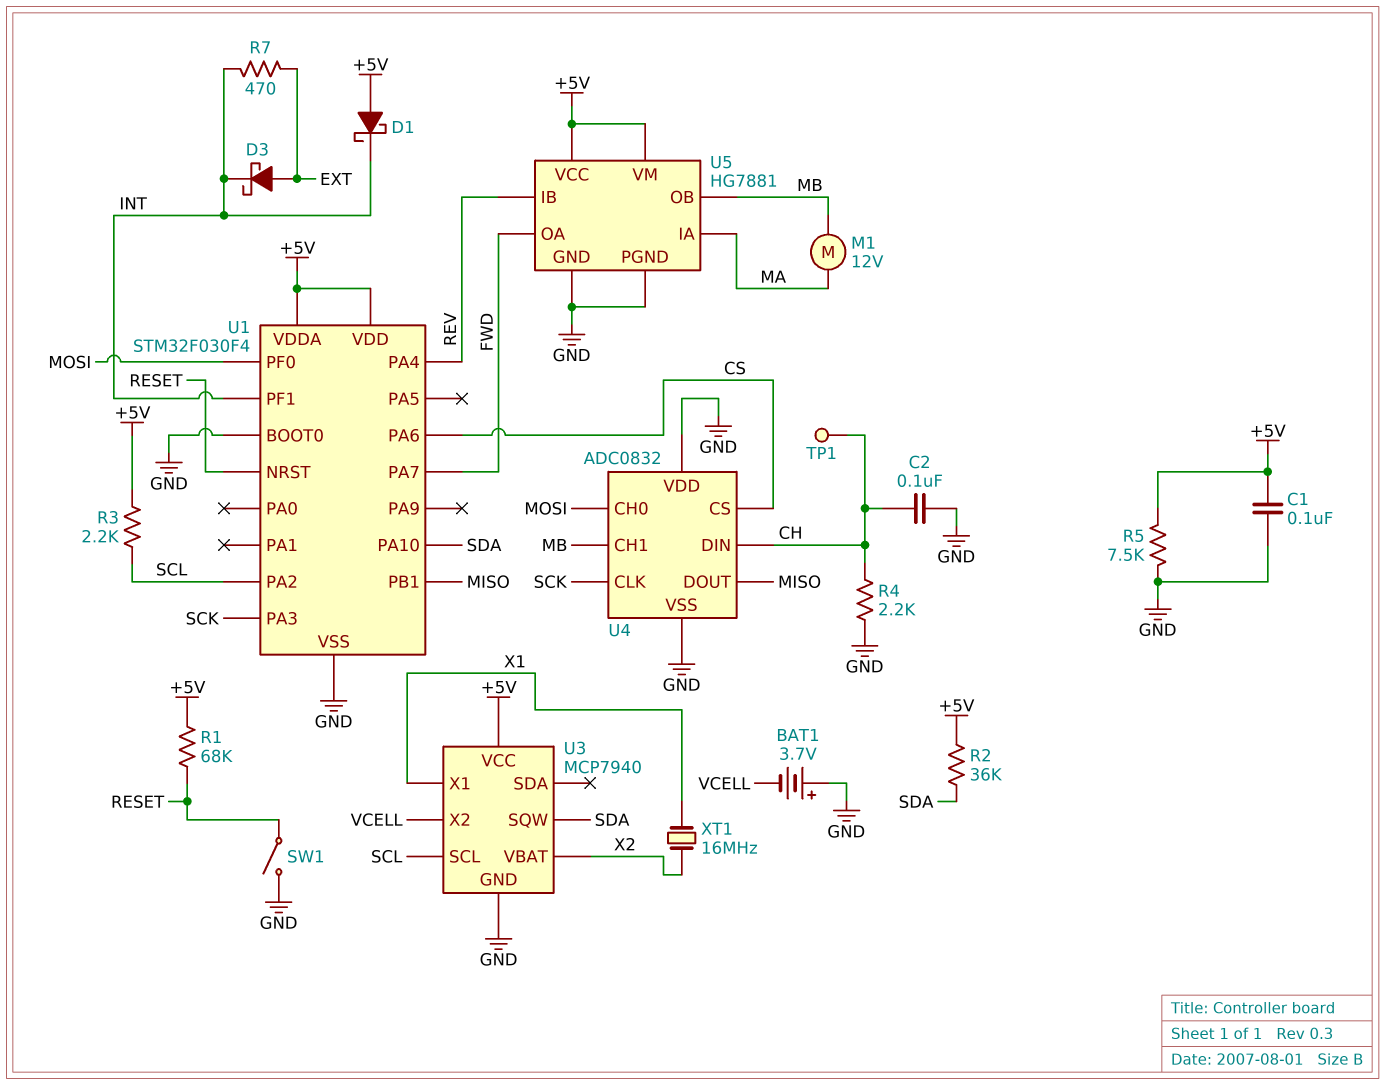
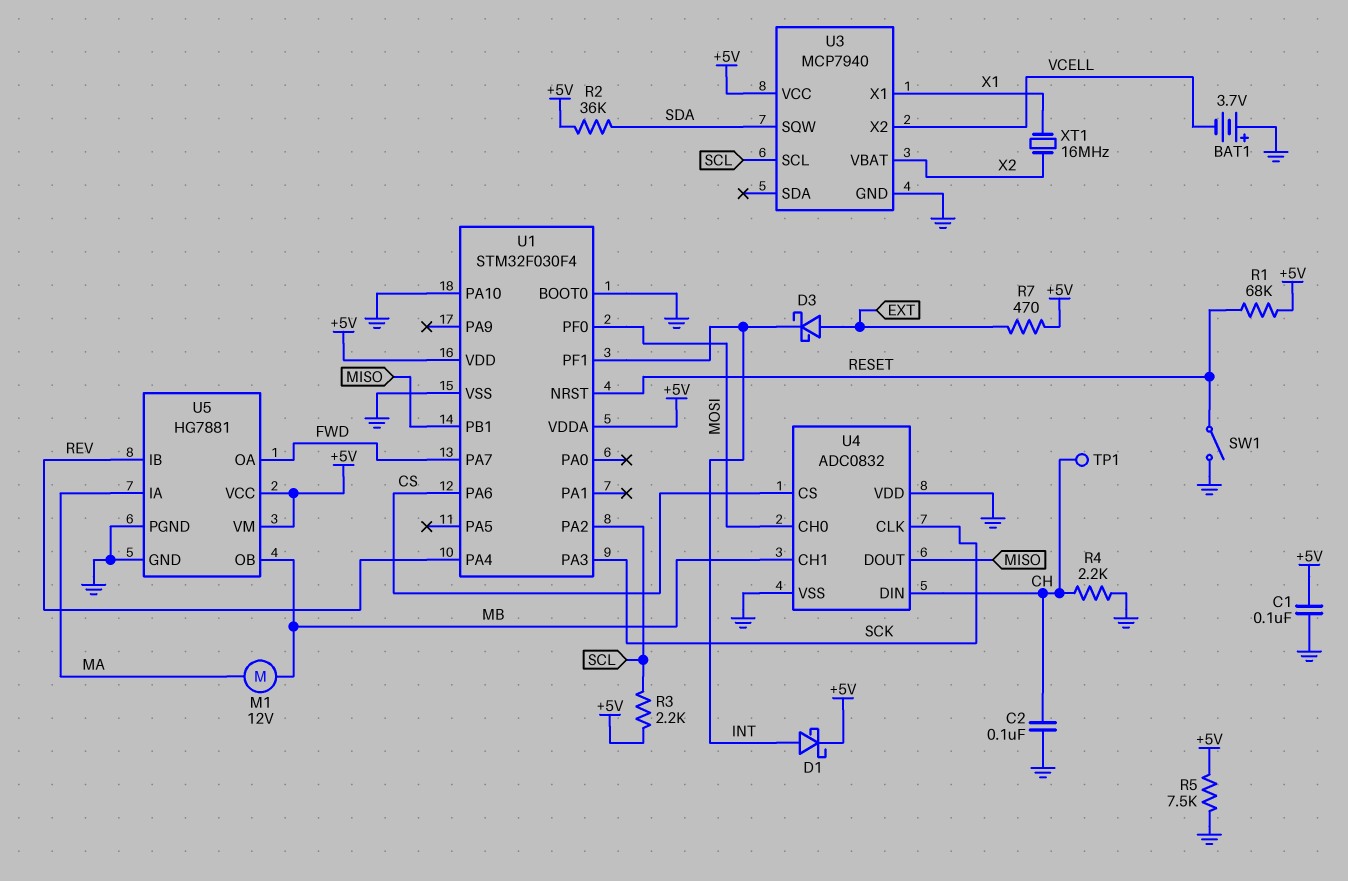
D1: schottky (A +5V, K INT) -> schottky (A INT, K +5V)
R7: 470 (EXT, INT) -> 470 (+5V, EXT)
U1 pin PA10: SDA -> GND

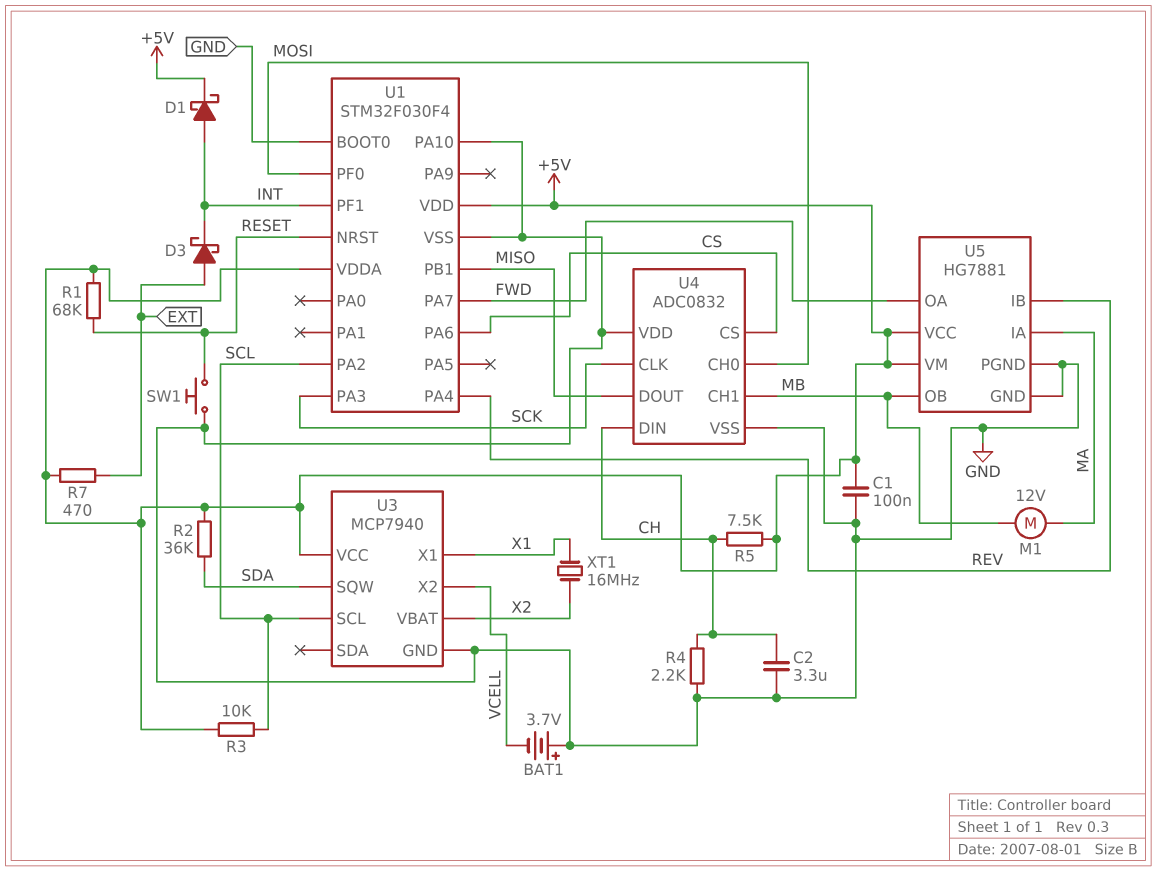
C2: 100nF (CH, GND) -> 3.3uF (CH, GND)
R3: 2.2k (+5V, SCL) -> 10k (+5V, SCL)
R5: 7.5k (+5V, GND) -> 7.5k (+5V, CH)
SW1: switch (GND, RESET) -> button (GND, RESET)
TP1: test point (CH) -> none

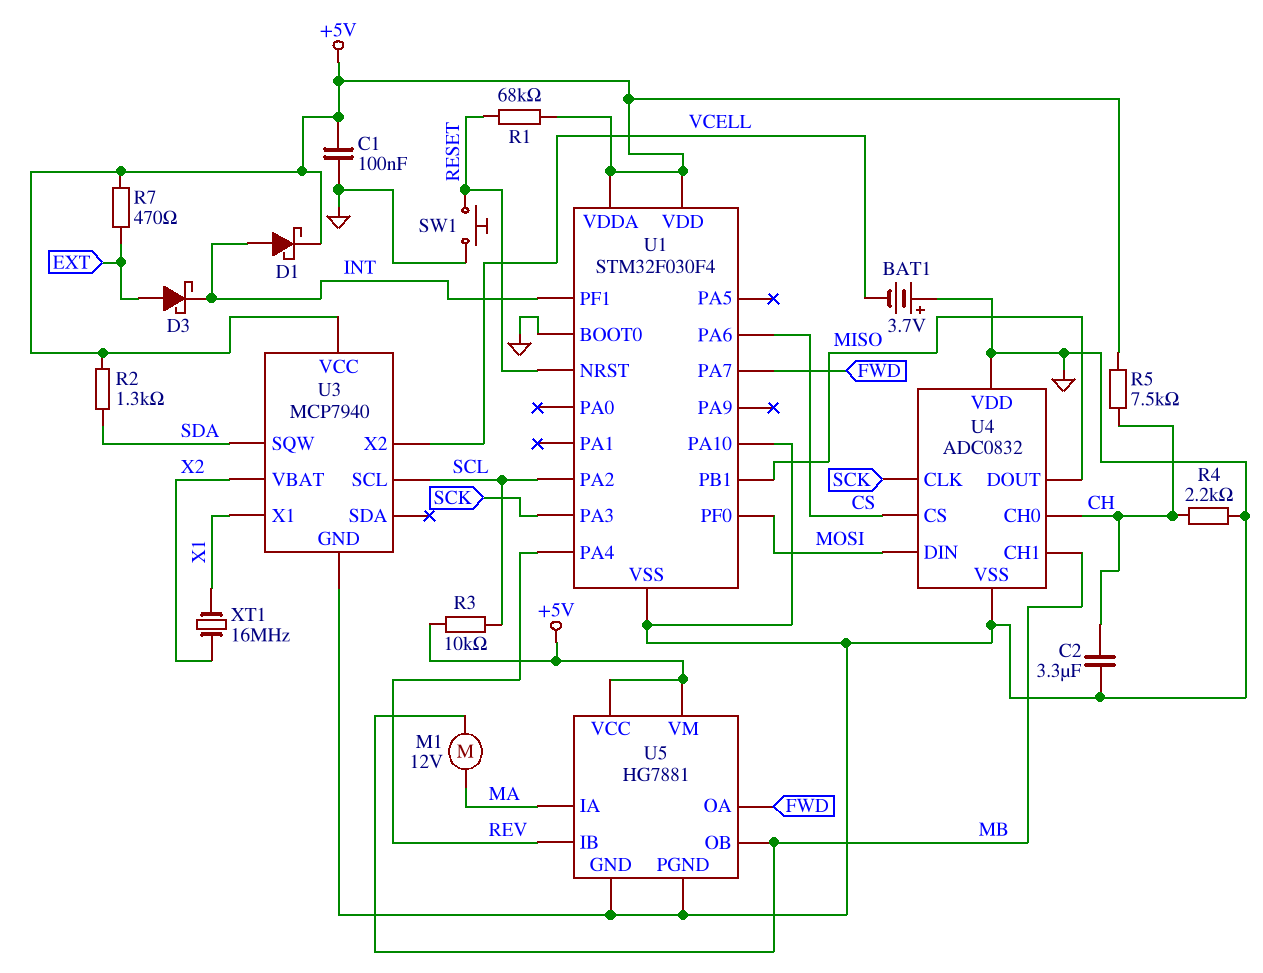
R2: 36k (+5V, SDA) -> 1.3k (+5V, SDA)
U4 pin CH0: MOSI -> CH
U4 pin DIN: CH -> MOSI

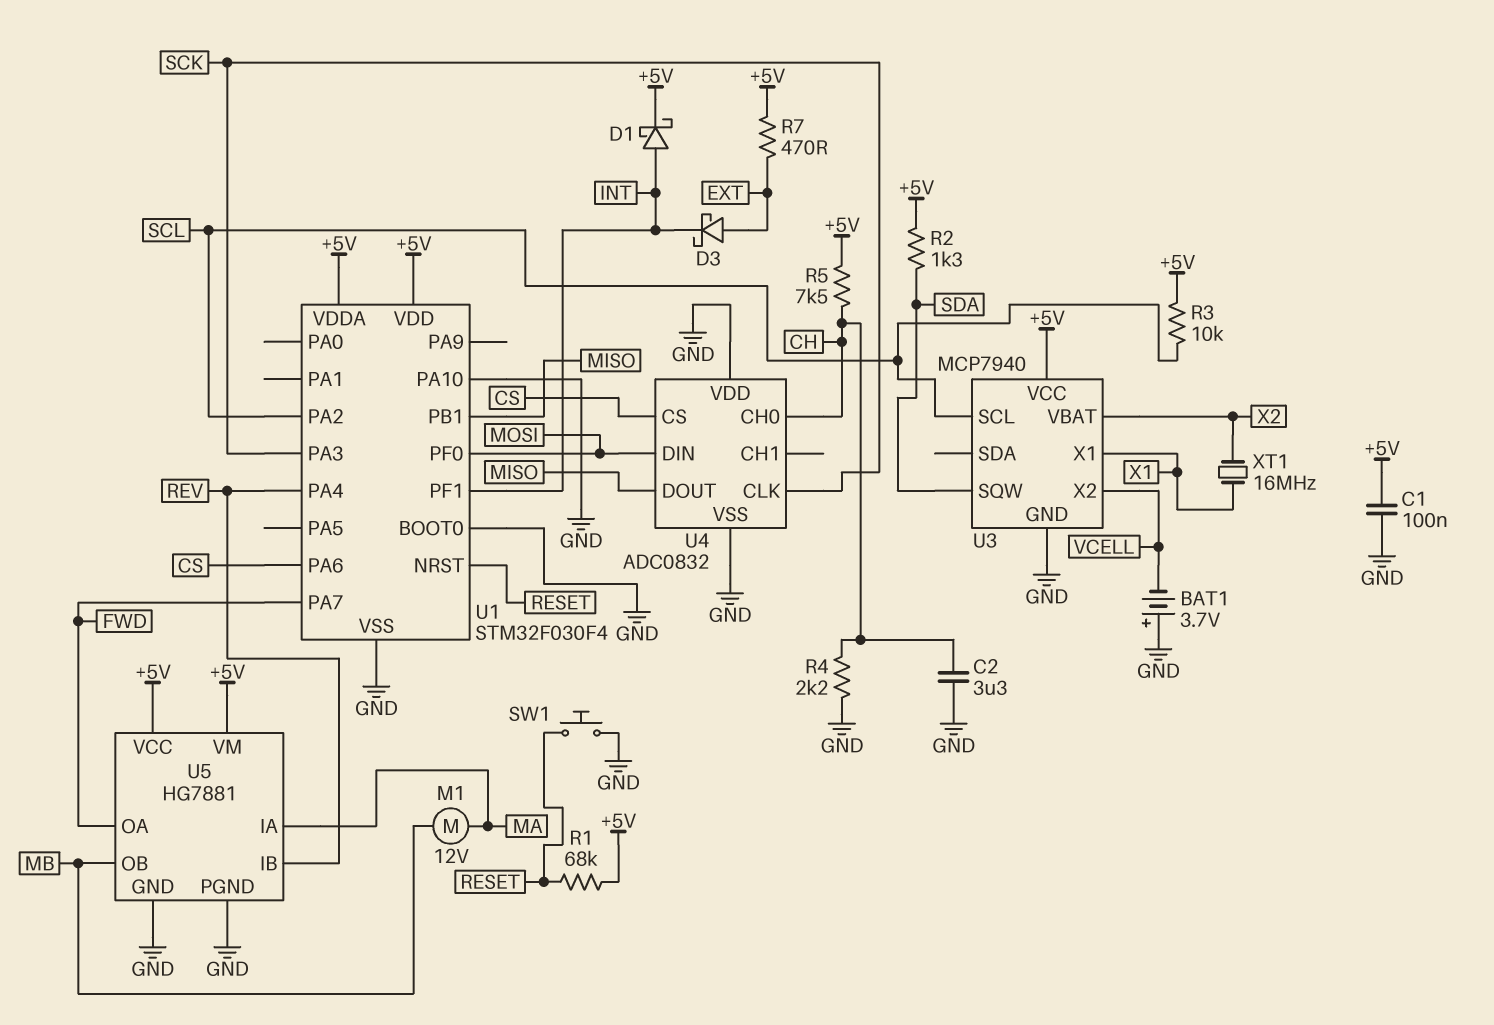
U4 pin CH1: MB -> none

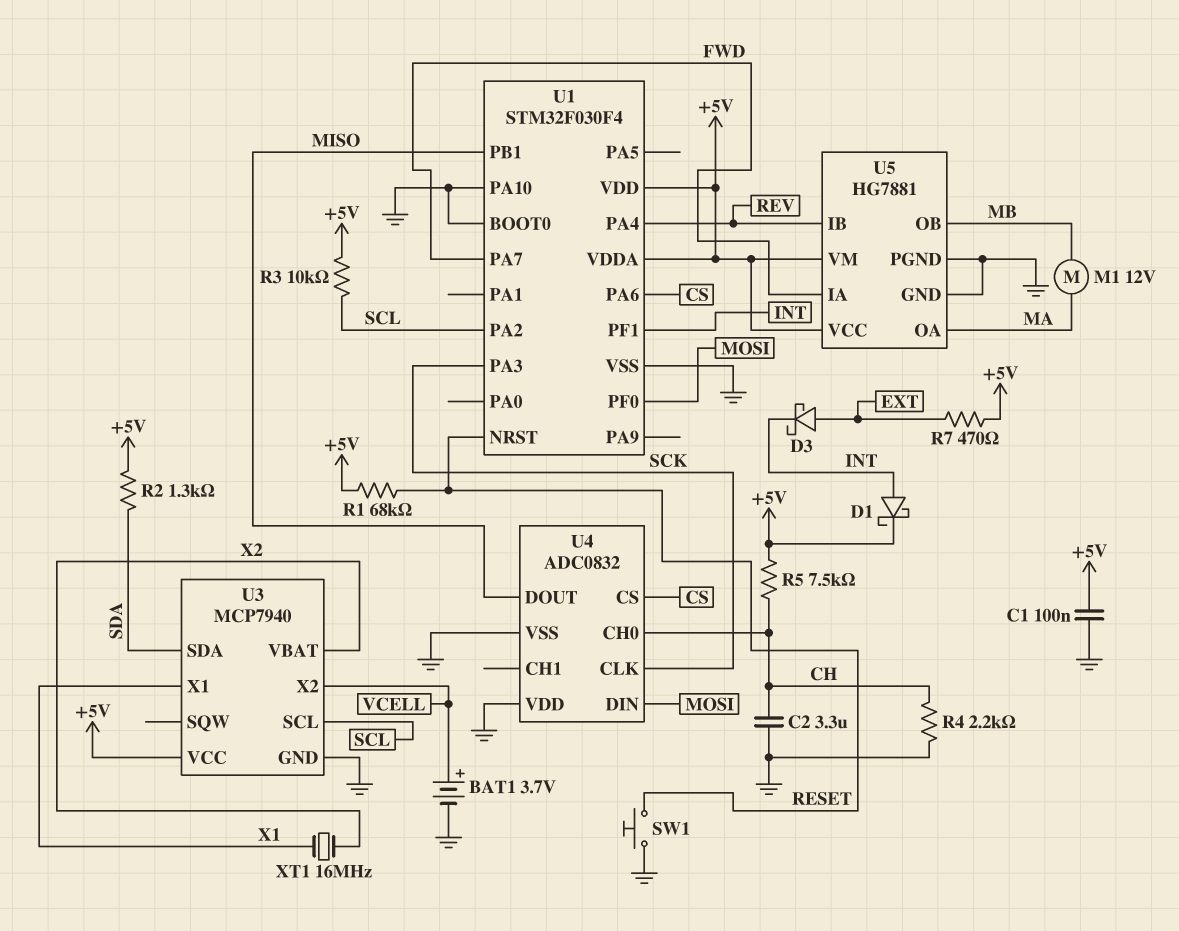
BAT1: 3.7V (plus GND, minus VCELL) -> 3.7V (plus VCELL, minus GND)
U3 pin SDA: none -> SDA
U3 pin SQW: SDA -> none
U5 pin IA: MA -> FWD
U5 pin OA: FWD -> MA

